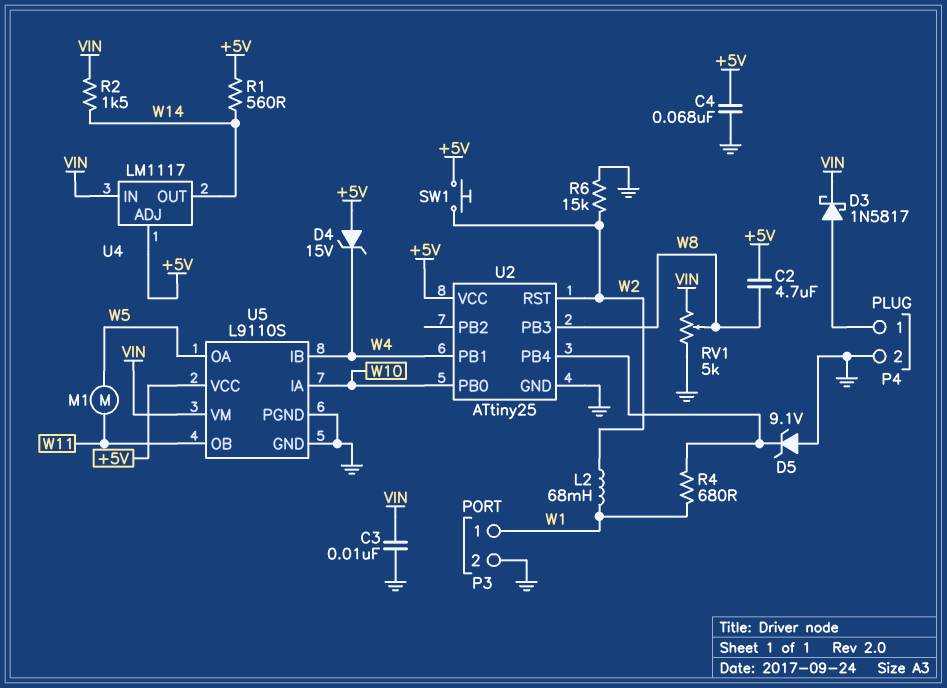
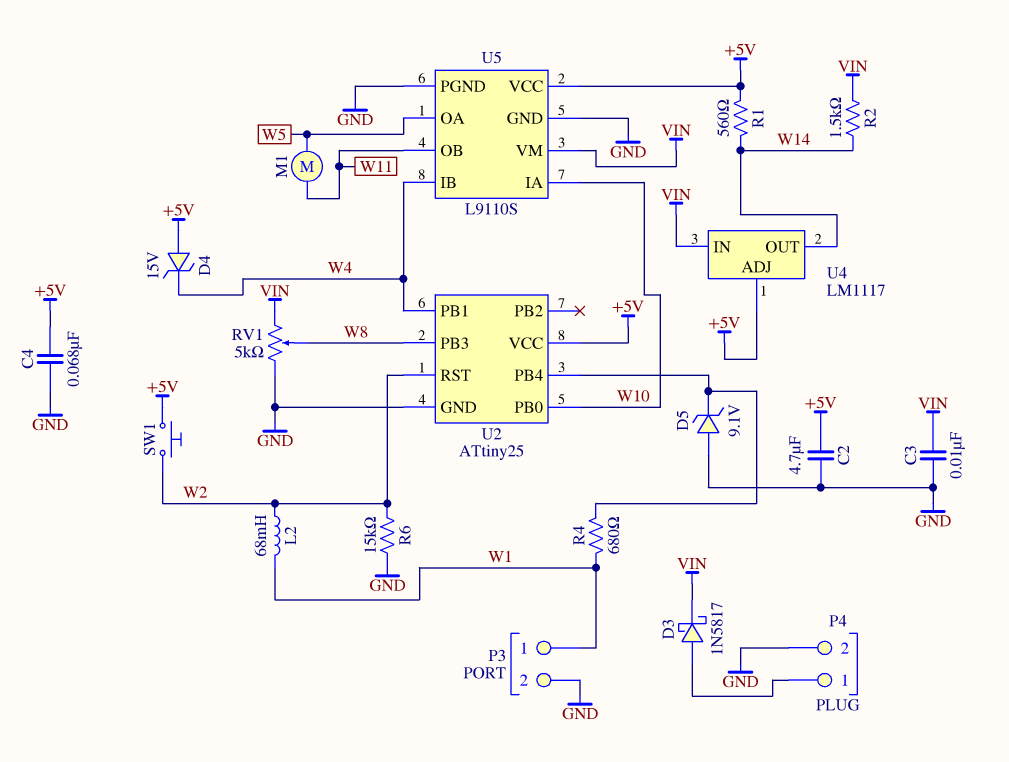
C2: 4.7uF (+5V, W8) -> 4.7uF (+5V, GND)

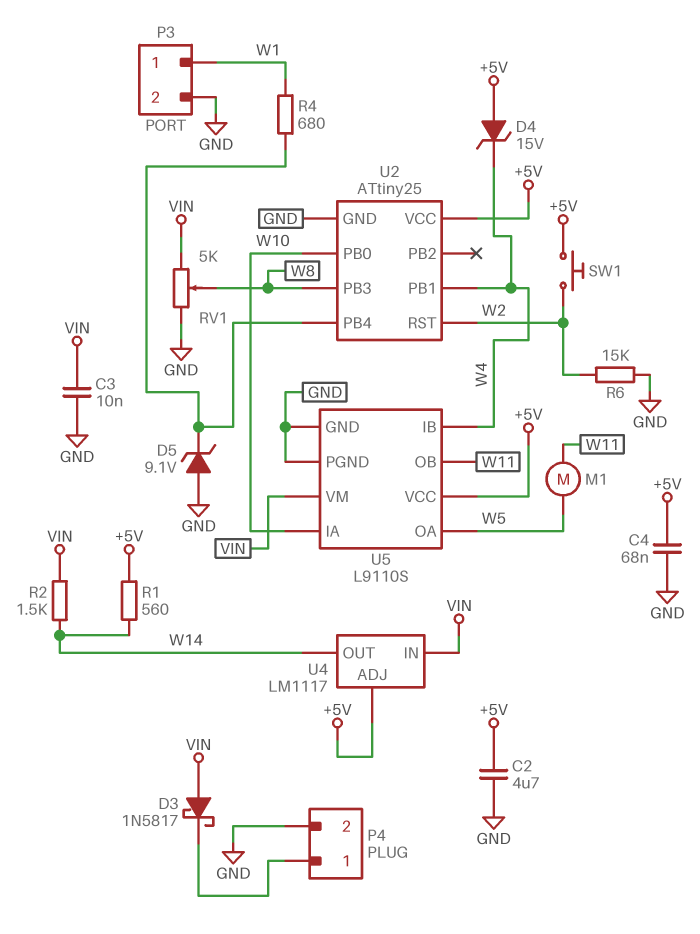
D3: schottky 1N5817 (A P4/1, K VIN) -> schottky 1N5817 (A VIN, K P4/1)
L2: 68mH (W1, W2) -> none

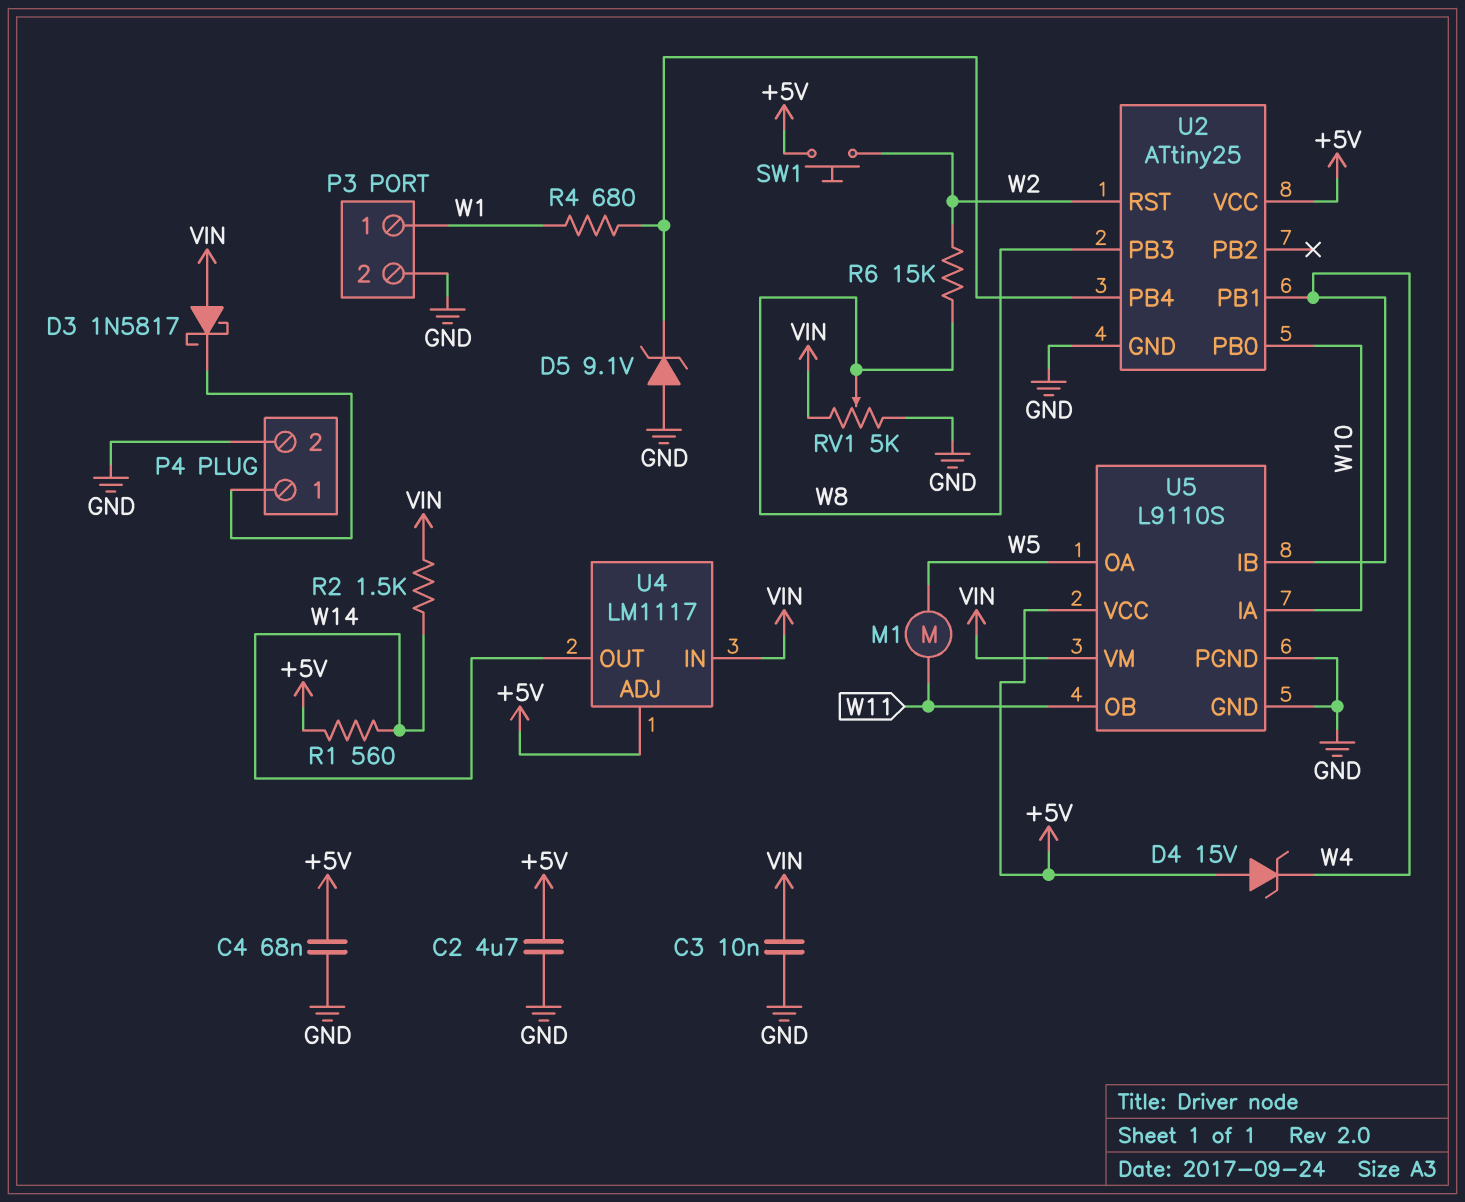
R6: 15k (GND, W2) -> 15k (W2, W8)

